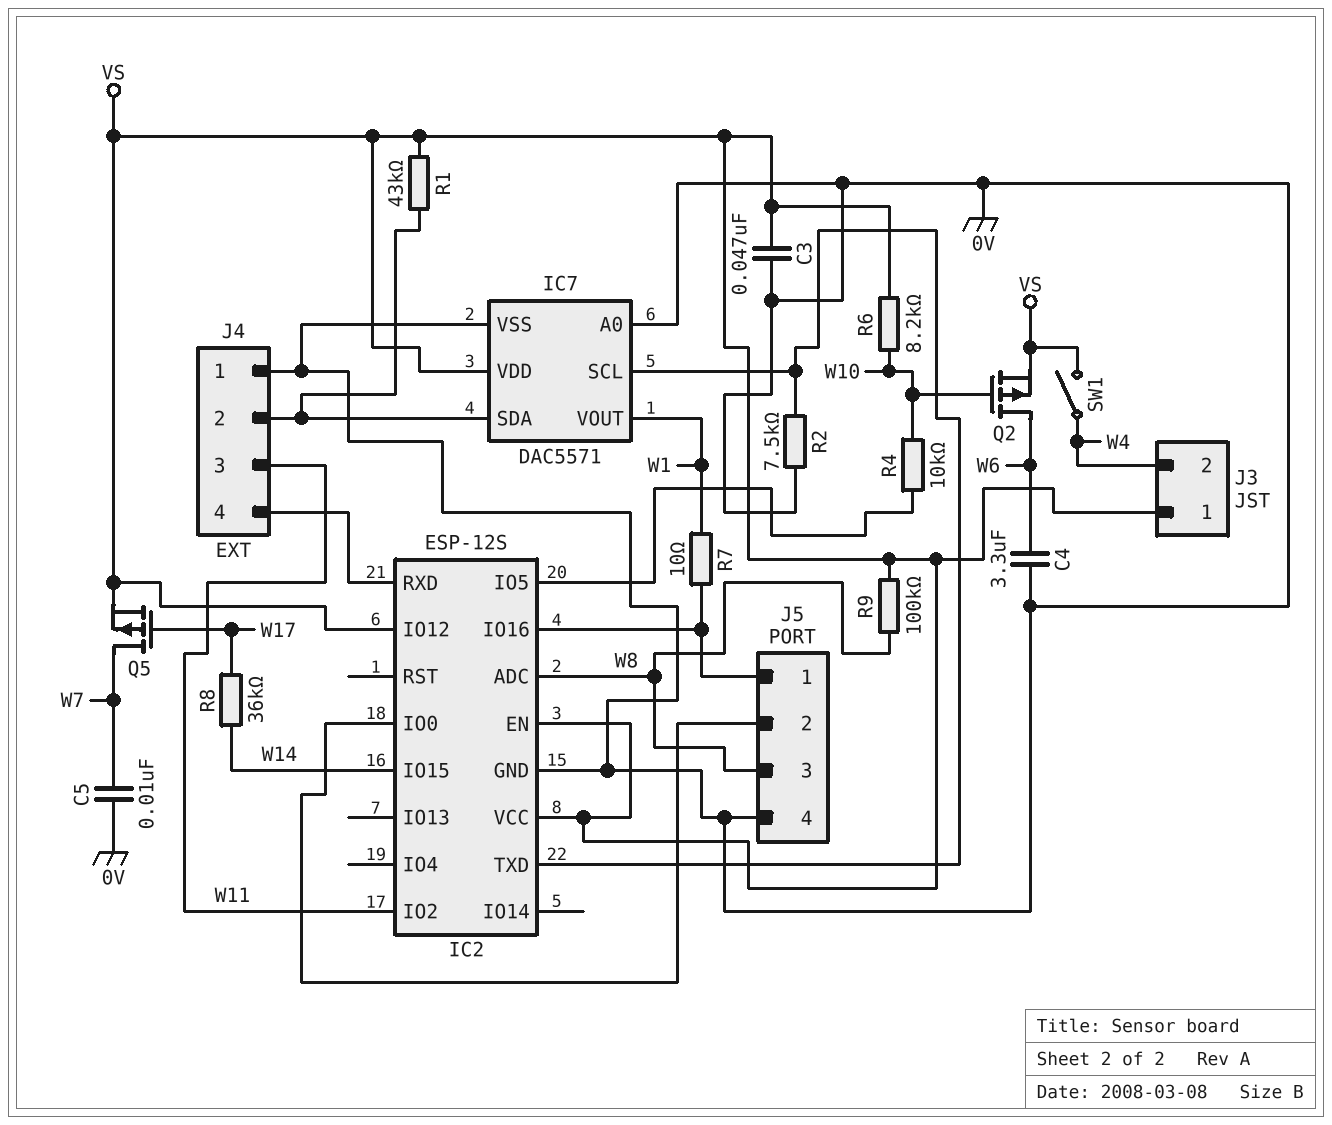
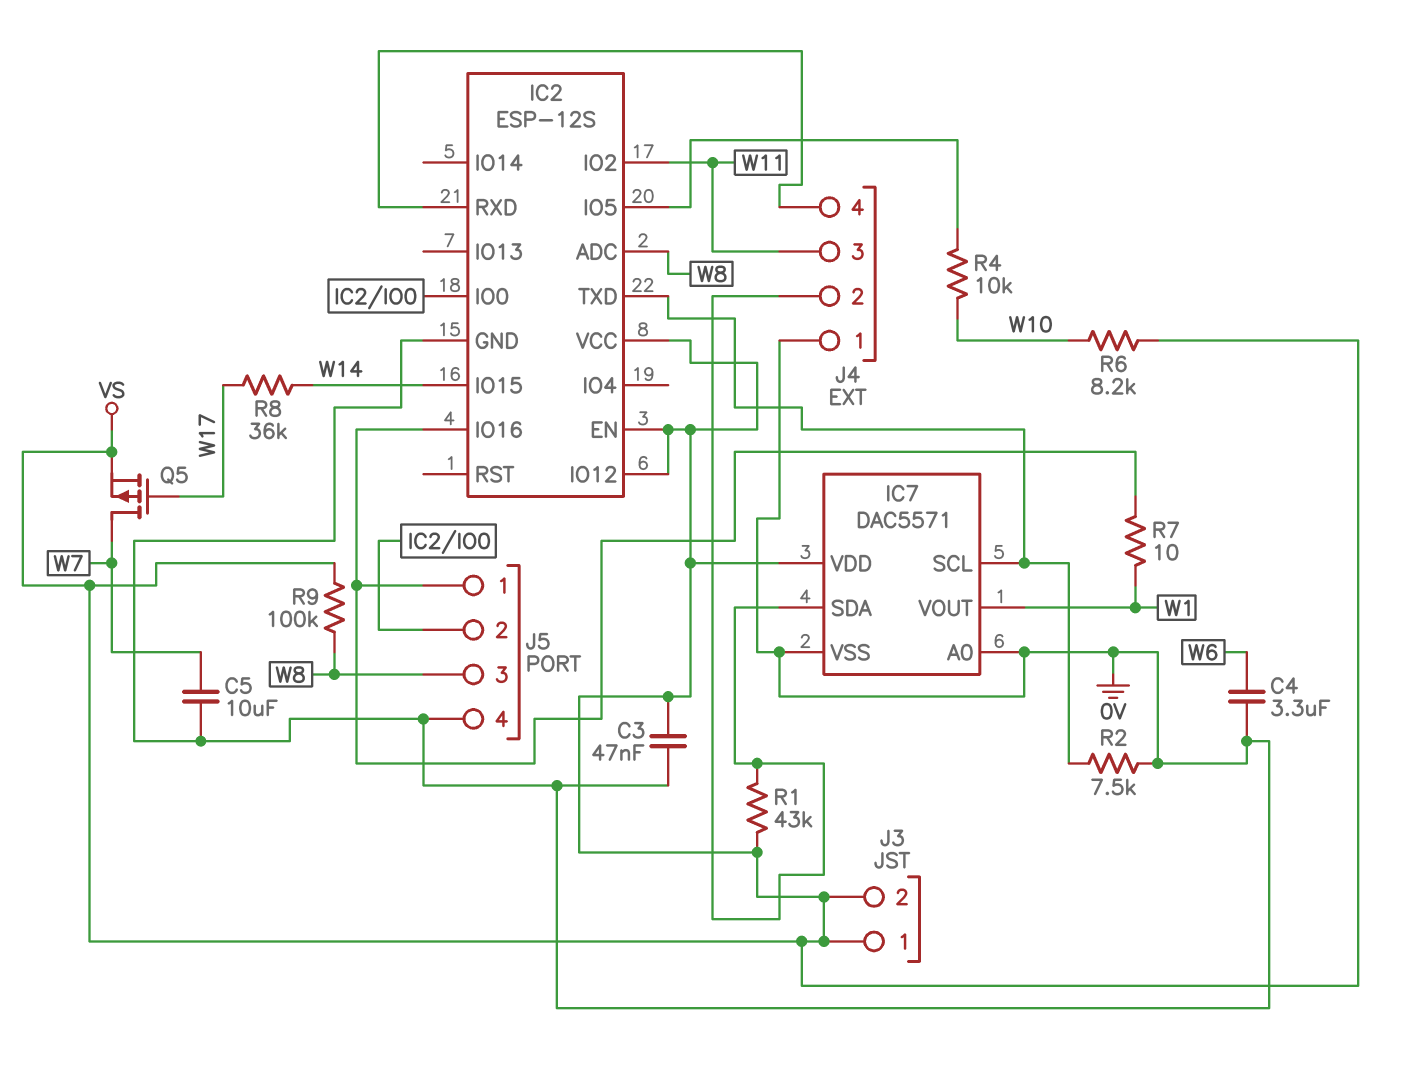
C5: 10nF (0V, W7) -> 10uF (0V, W7)
J3 pin 2: W4 -> VS
Q2: PMOS (G W10, D W6, S VS) -> none
SW1: switch (VS, W4) -> none

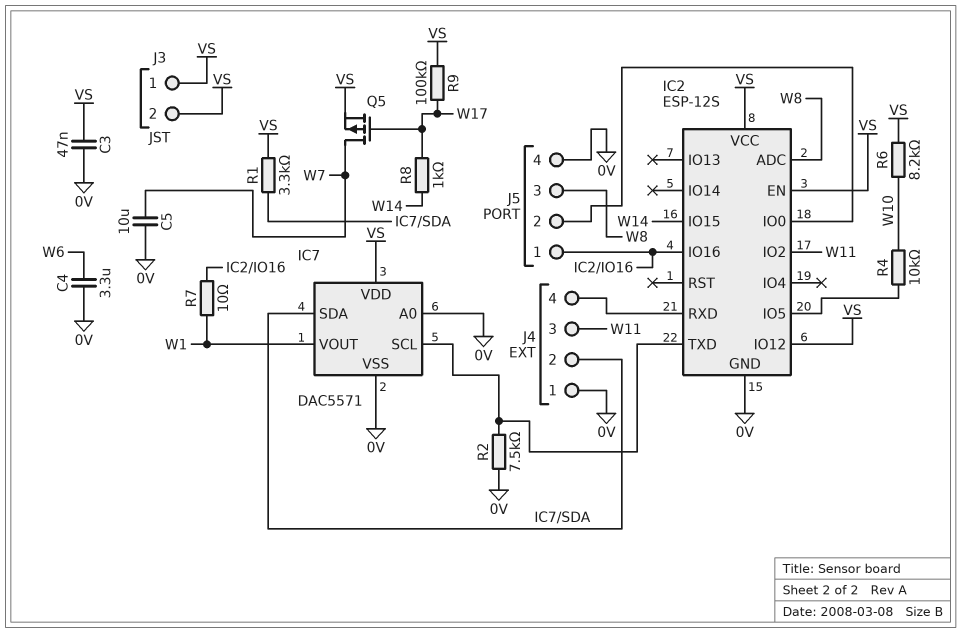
R1: 43k (IC7/SDA, VS) -> 3.3k (IC7/SDA, VS)
R8: 36k (W14, W17) -> 1k (W14, W17)
R9: 100k (VS, W8) -> 100k (VS, W17)

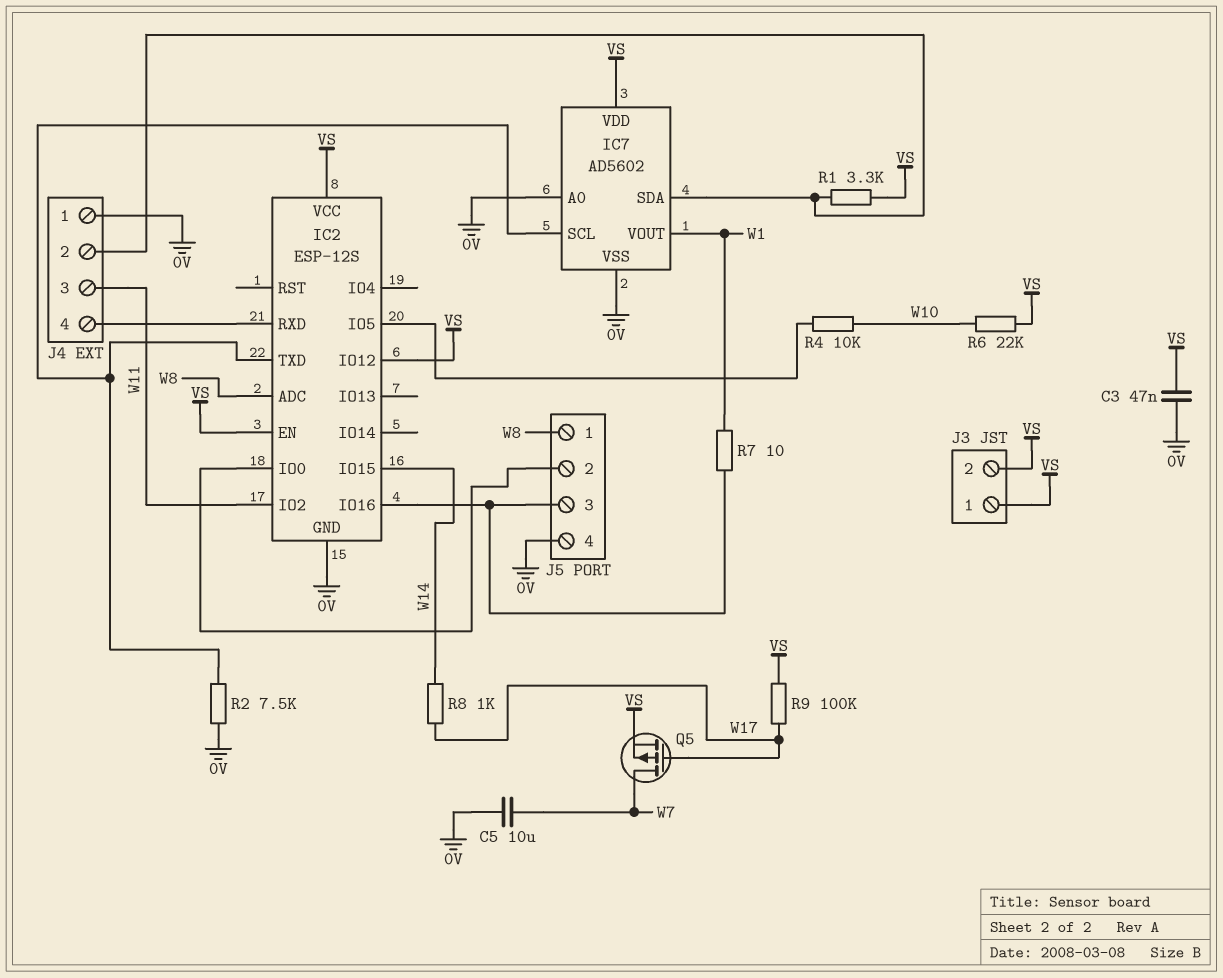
C4: 3.3uF (0V, W6) -> none
IC7: DAC5571 -> AD5602
J5 pin 1: IC2/IO16 -> W8
J5 pin 3: W8 -> IC2/IO16
R6: 8.2k (VS, W10) -> 22k (VS, W10)

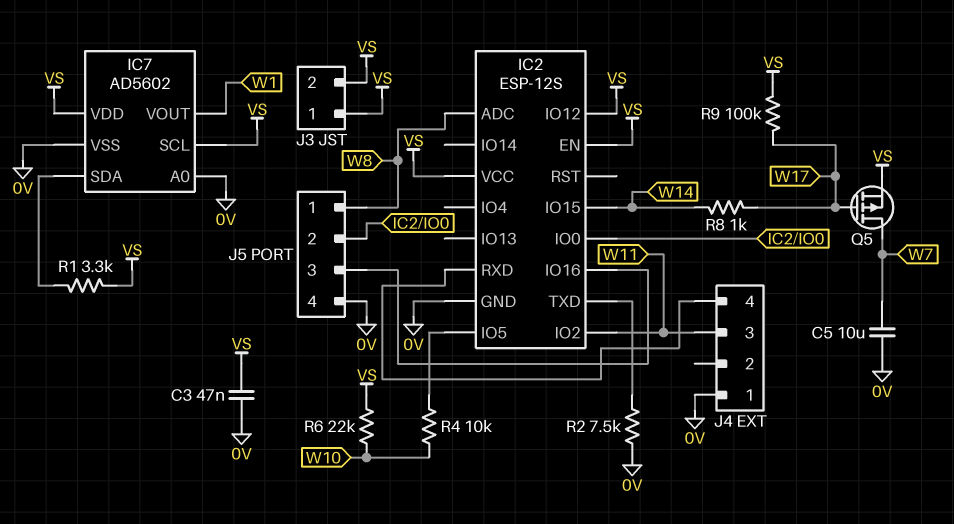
IC7 pin SCL: IC2/TXD -> VS
J4 pin 2: IC7/SDA -> none
R7: 10 (IC2/IO16, W1) -> none

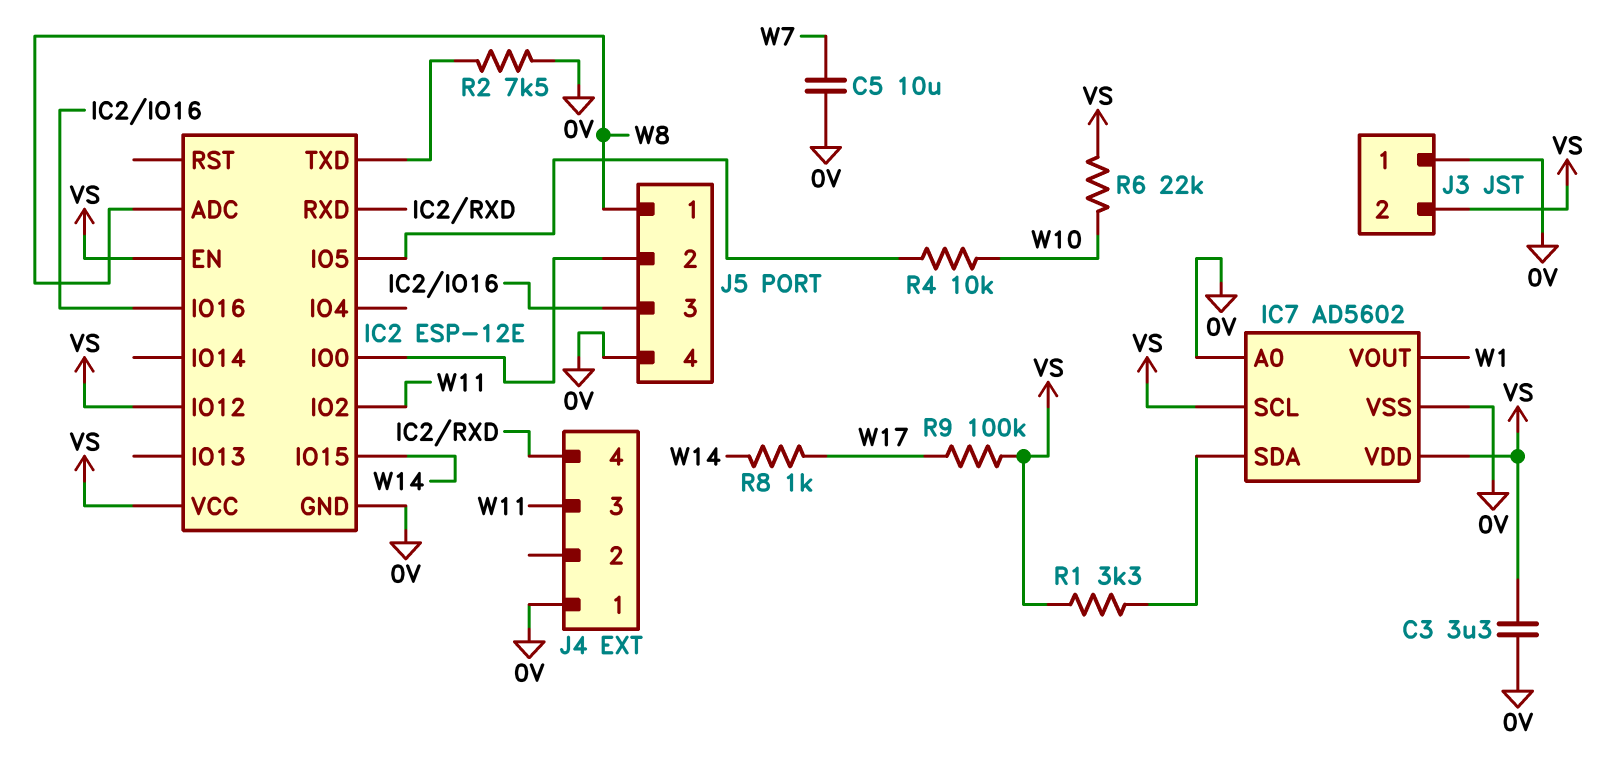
C3: 47nF (0V, VS) -> 3.3uF (0V, VS)
IC2: ESP-12S -> ESP-12E
J3 pin 1: VS -> 0V
Q5: PMOS (G W17, D W7, S VS) -> none

